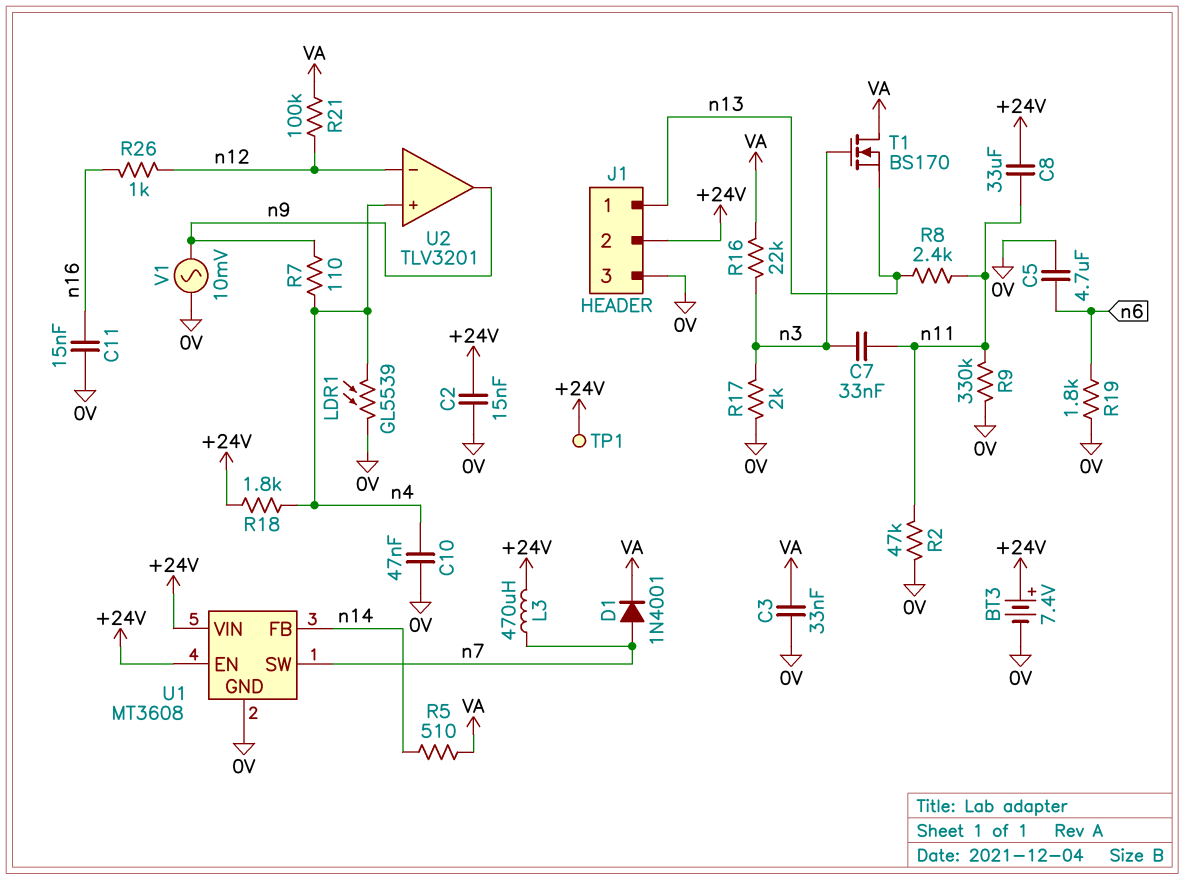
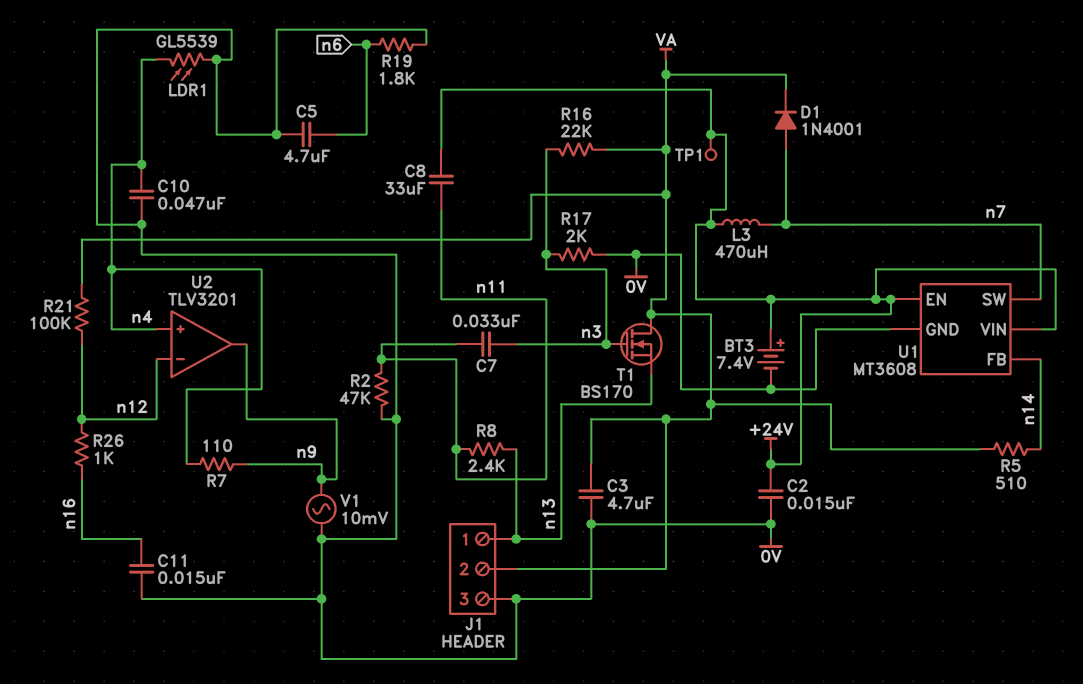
C3: 33nF (0V, VA) -> 4.7uF (0V, VA)
J1 pin 2: +24V -> VA
R9: 330k (0V, n11) -> none
R18: 1.8k (+24V, n4) -> none

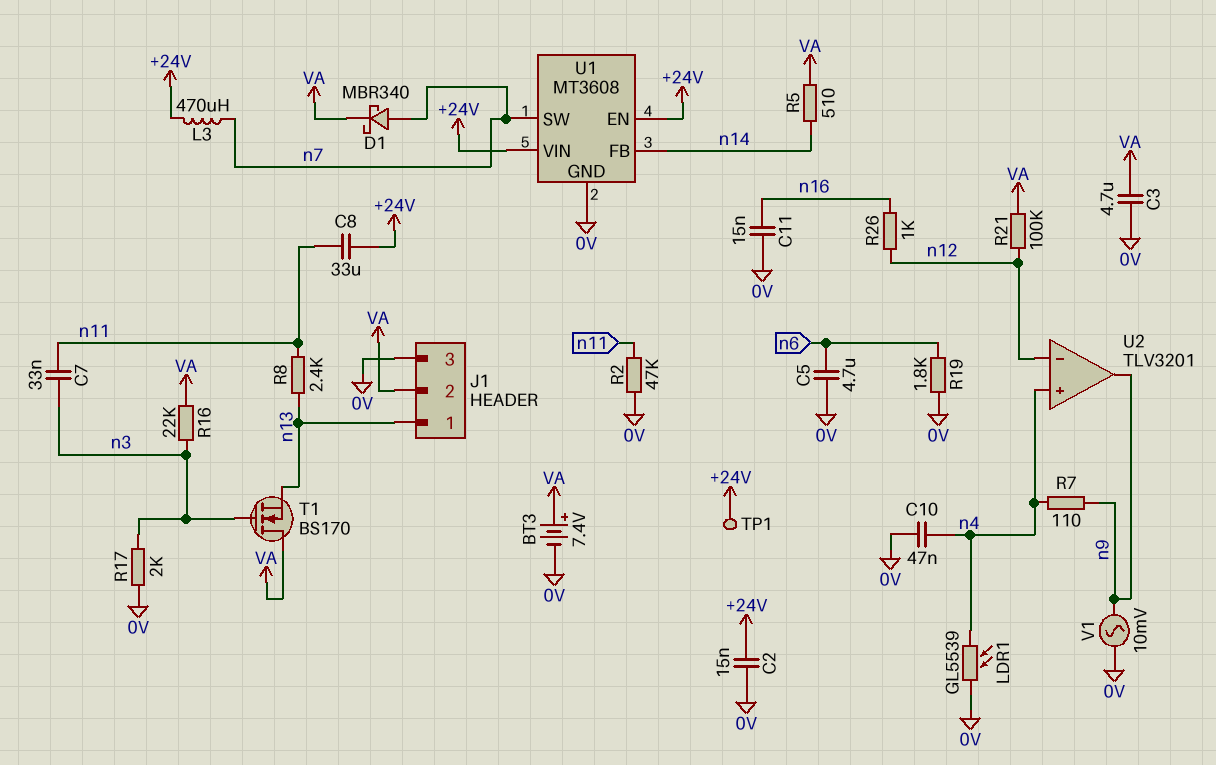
BT3: 7.4V (plus +24V, minus 0V) -> 7.4V (plus VA, minus 0V)
D1: diode 1N4001 (A n7, K VA) -> schottky MBR340 (A n7, K VA)

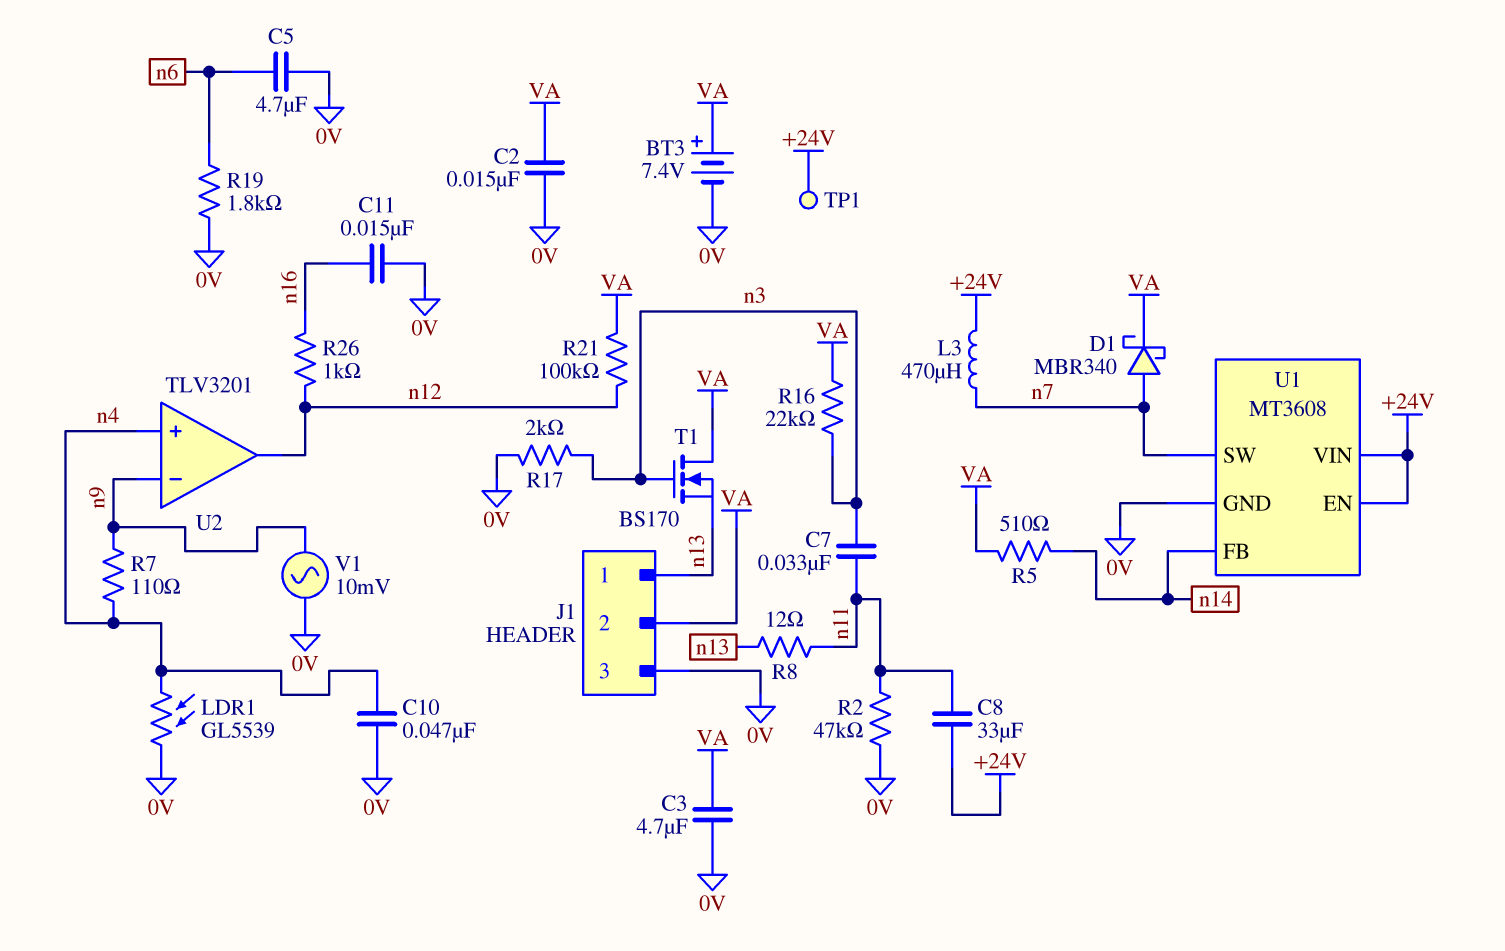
C2: 15nF (+24V, 0V) -> 15nF (0V, VA)
R8: 2.4k (n11, n13) -> 12 (n11, n13)
U2 pin in-: n12 -> n9
U2 pin out: n9 -> n12

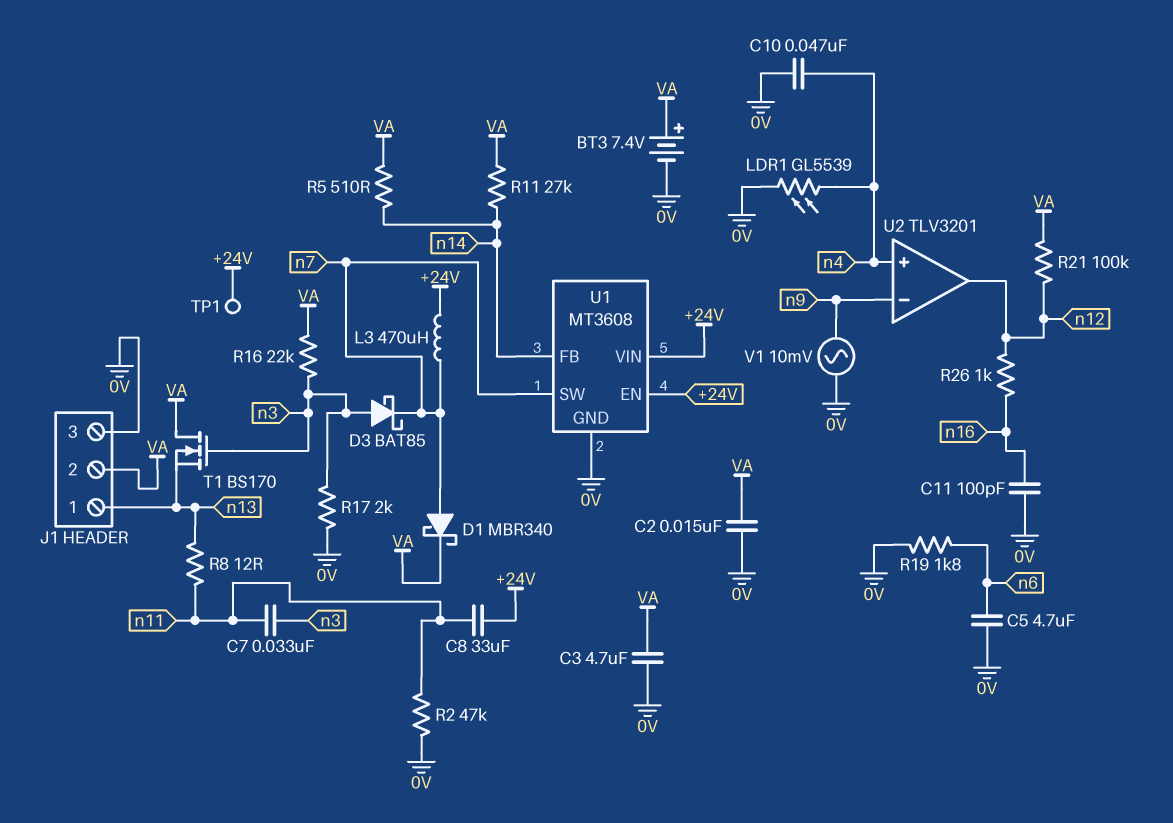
C11: 15nF (0V, n16) -> 100pF (0V, n16)
D3: none -> schottky BAT85 (A n3, K n7)
R7: 110 (n4, n9) -> none
R11: none -> 27k (VA, n14)

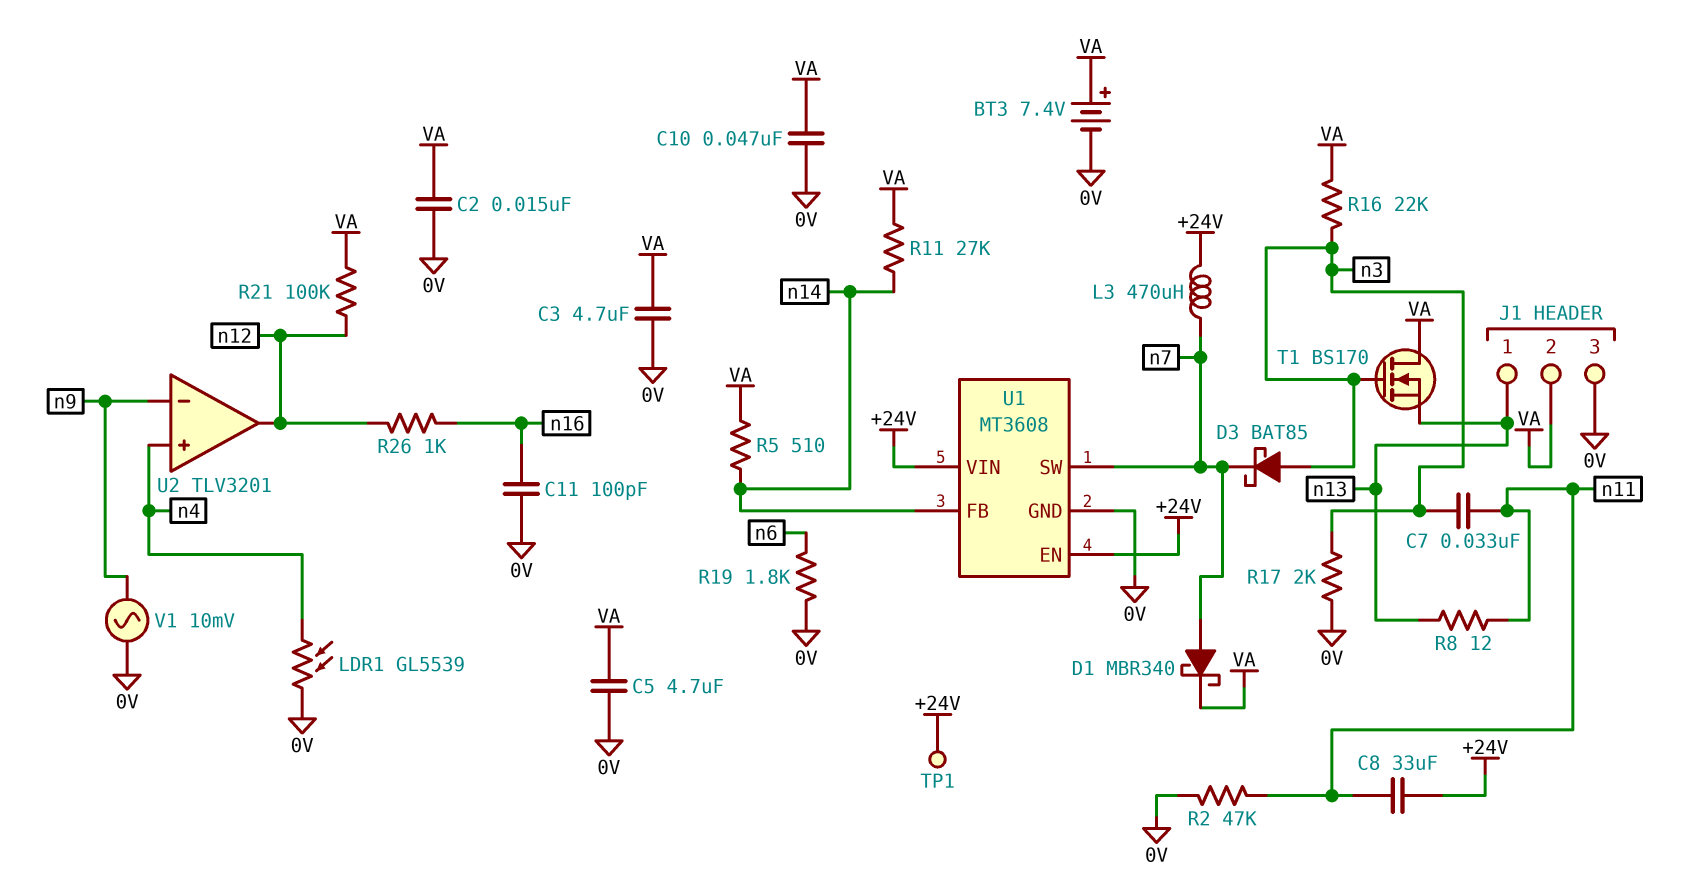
C5: 4.7uF (0V, n6) -> 4.7uF (0V, VA)
C10: 47nF (0V, n4) -> 47nF (0V, VA)

